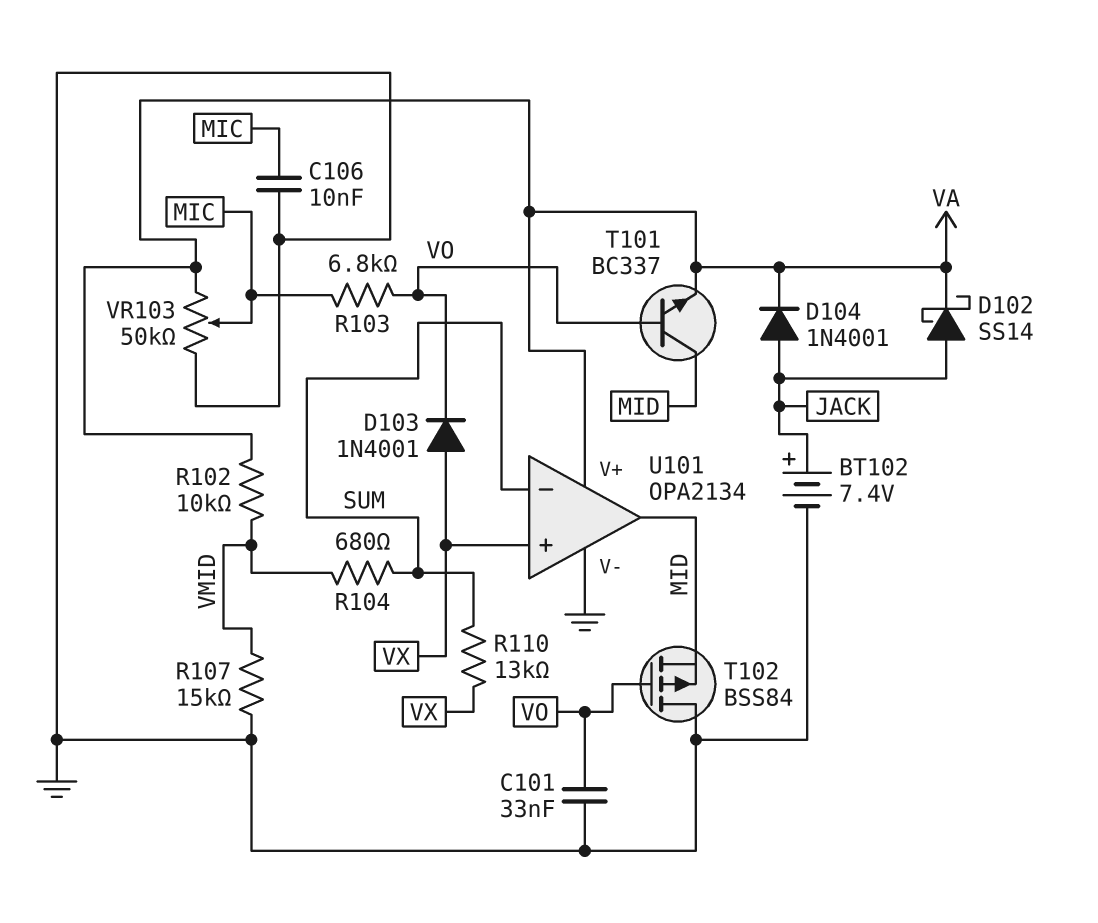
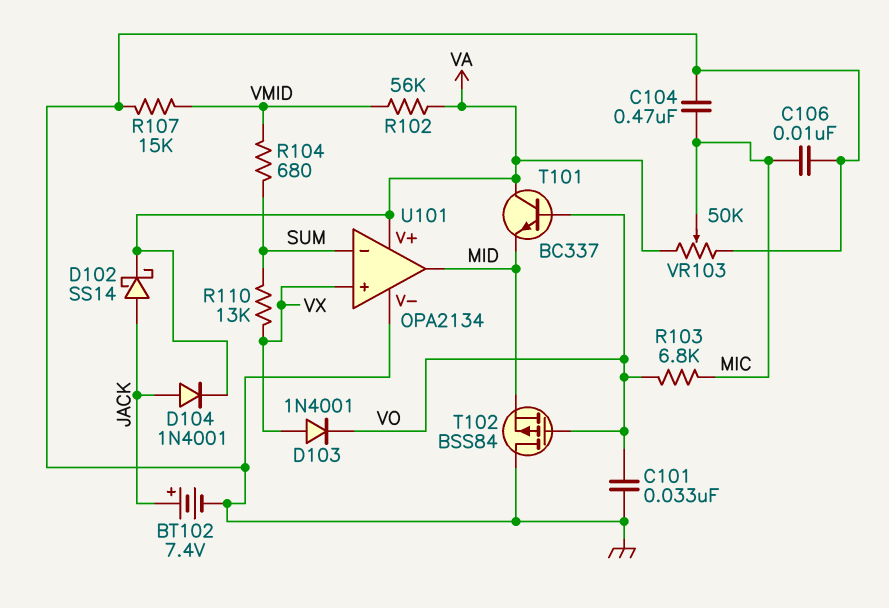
C104: none -> 470nF (GND, MIC)
R102: 10k (VA, VMID) -> 56k (VA, VMID)
T101: NPN BC337 (B VO, C MID, E VA) -> NPN BC337 (B VO, C VA, E MID)

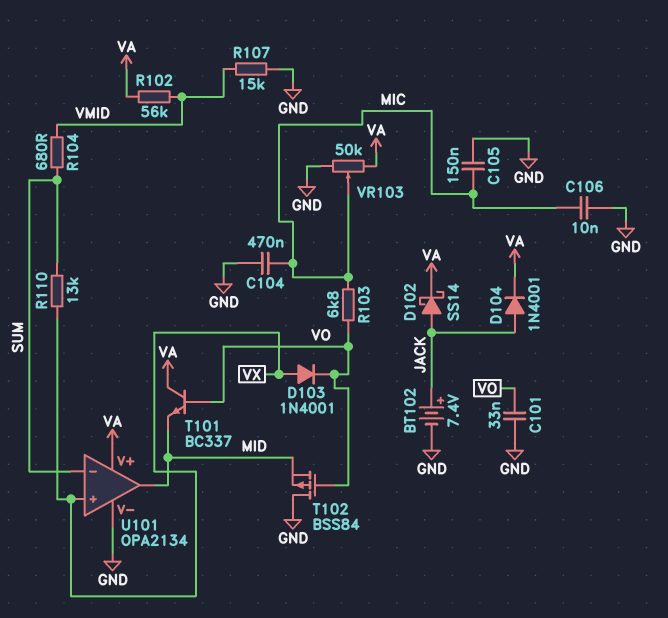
C105: none -> 150nF (GND, MIC)

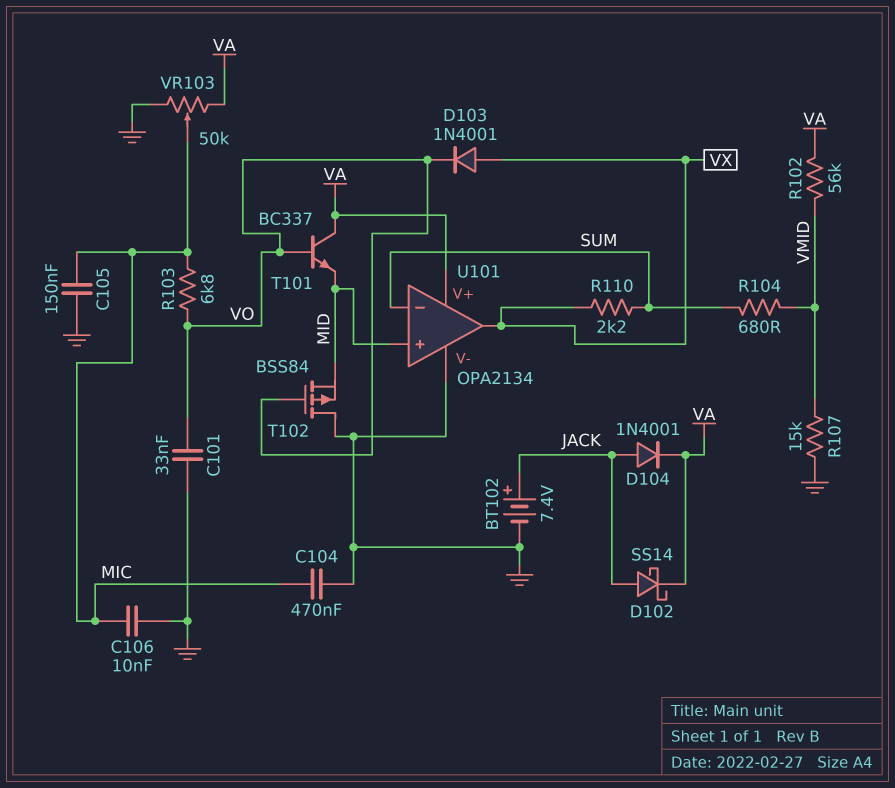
R110: 13k (SUM, VX) -> 2.2k (SUM, VX)
U101 pin in+: VX -> MID
U101 pin out: MID -> VX

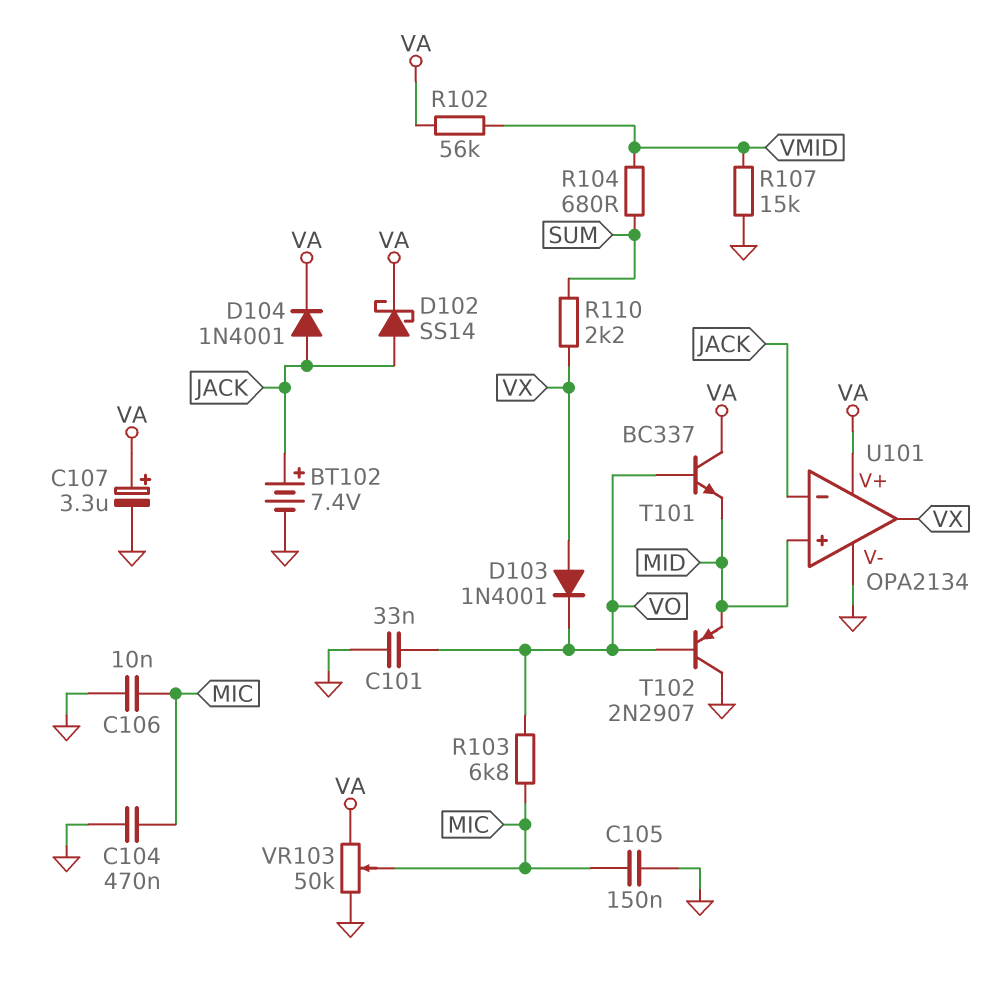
C107: none -> 3.3uF (plus VA, minus GND)
T102: PMOS BSS84 (G VO, D GND, S MID) -> PNP 2N2907 (B VO, C GND, E MID)
U101 pin in-: SUM -> JACK

